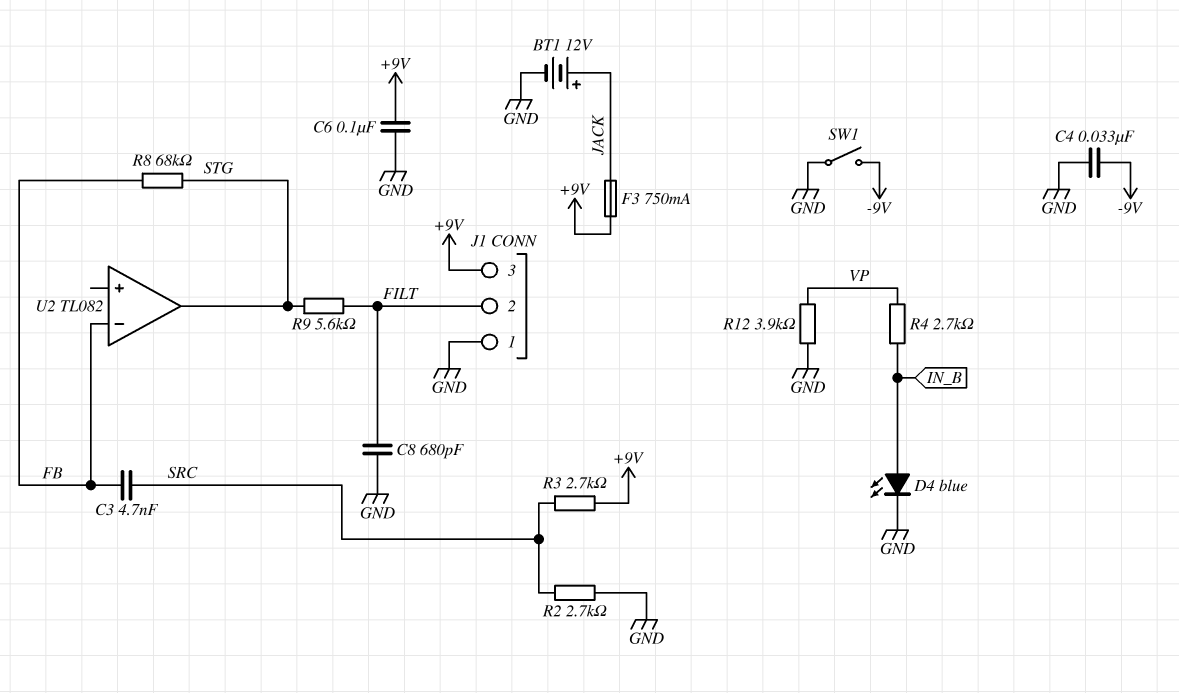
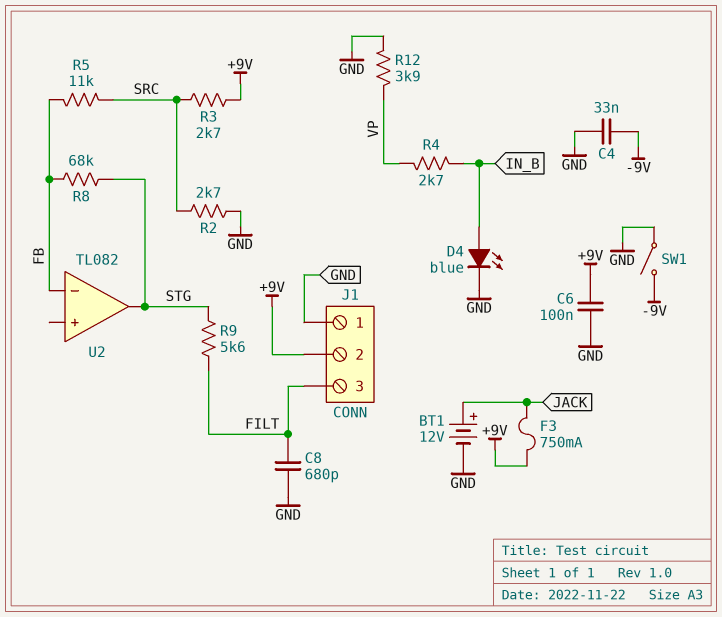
C3: 4.7nF (FB, SRC) -> none
J1 pin 2: FILT -> +9V
J1 pin 3: +9V -> FILT
R5: none -> 11k (FB, SRC)

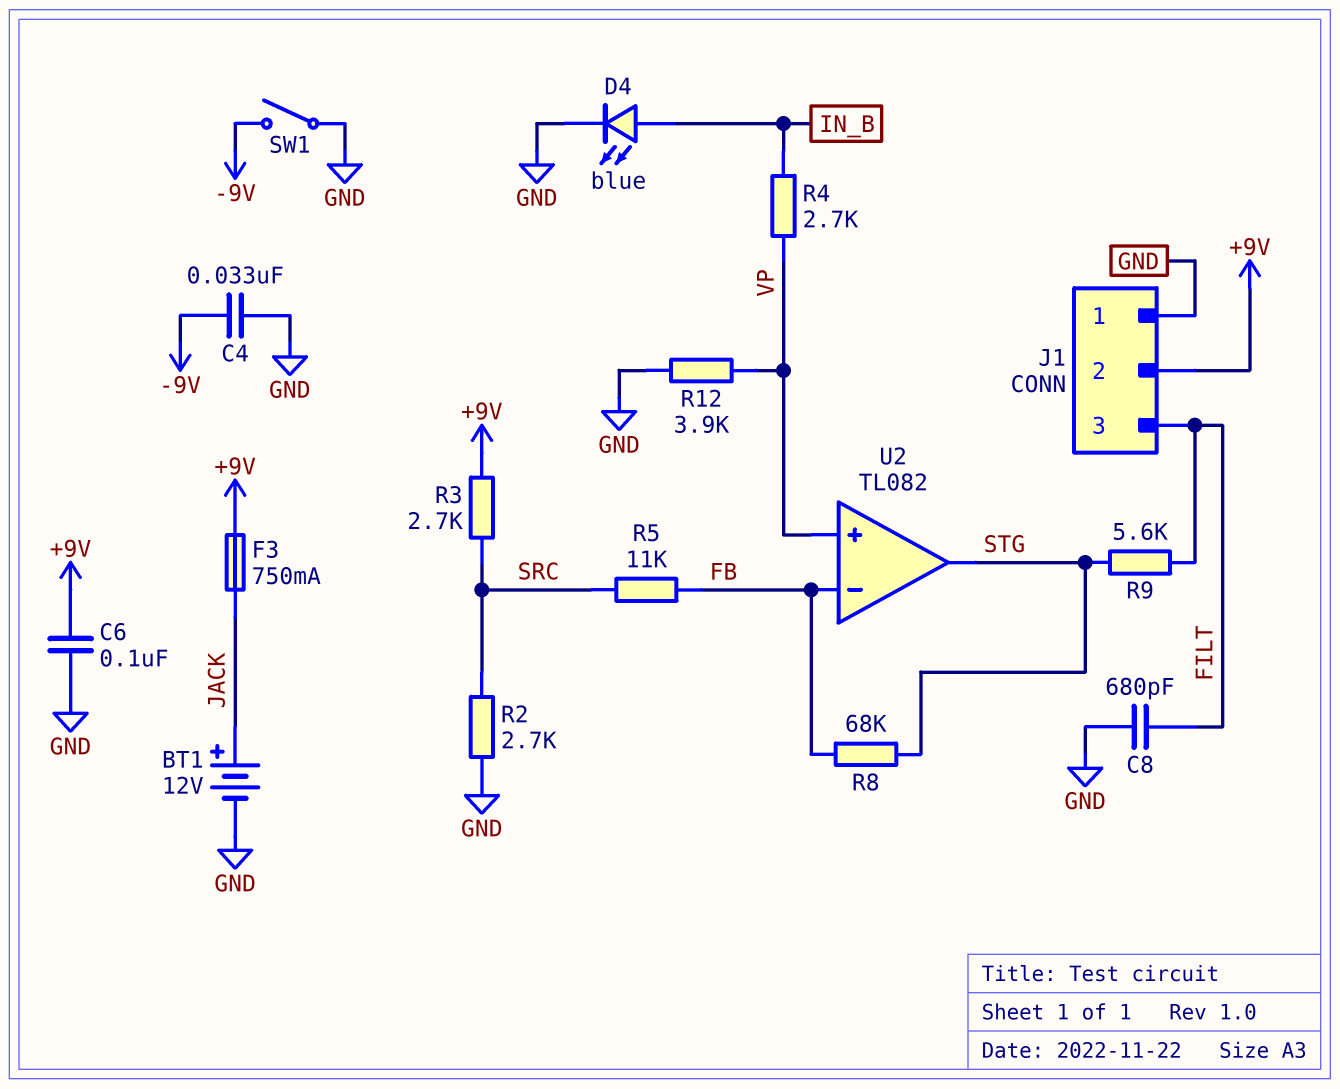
U2 pin in+: none -> VP

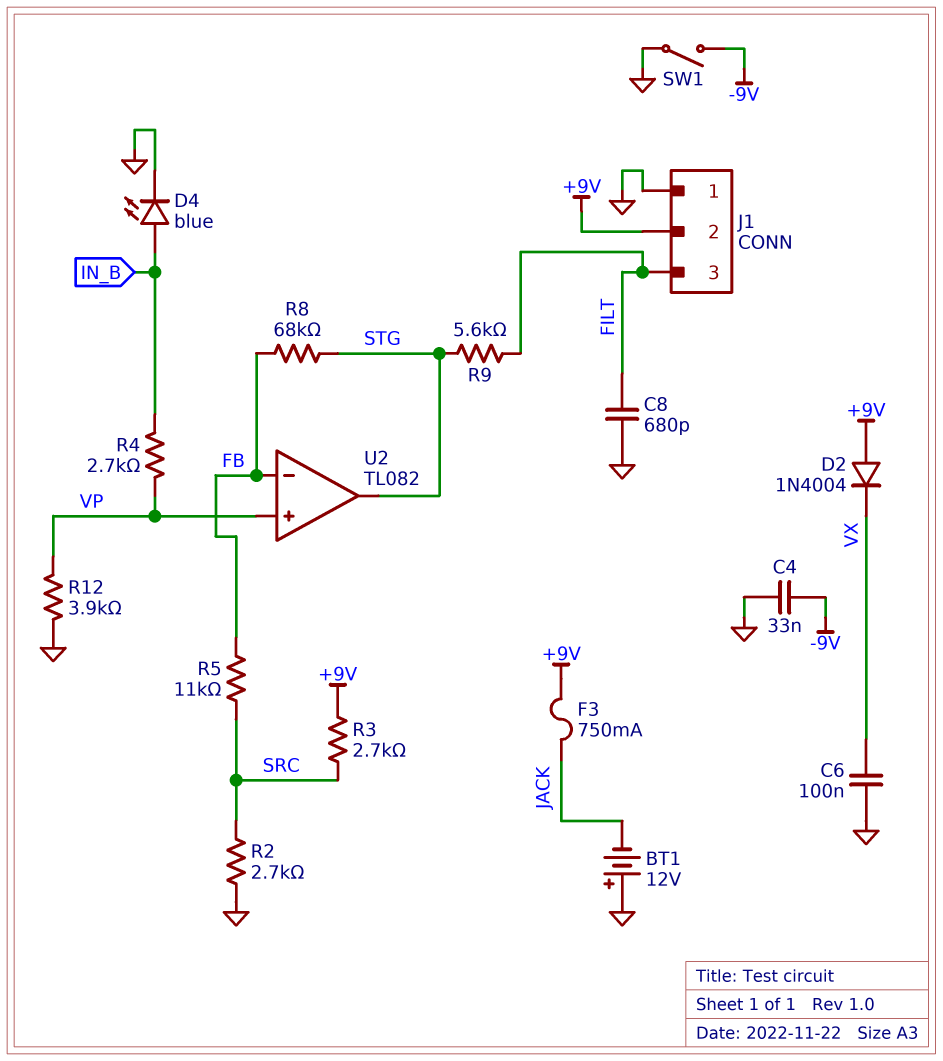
BT1: 12V (plus JACK, minus GND) -> 12V (plus GND, minus JACK)
C6: 100nF (+9V, GND) -> 100nF (GND, VX)
D2: none -> diode 1N4004 (A +9V, K VX)

